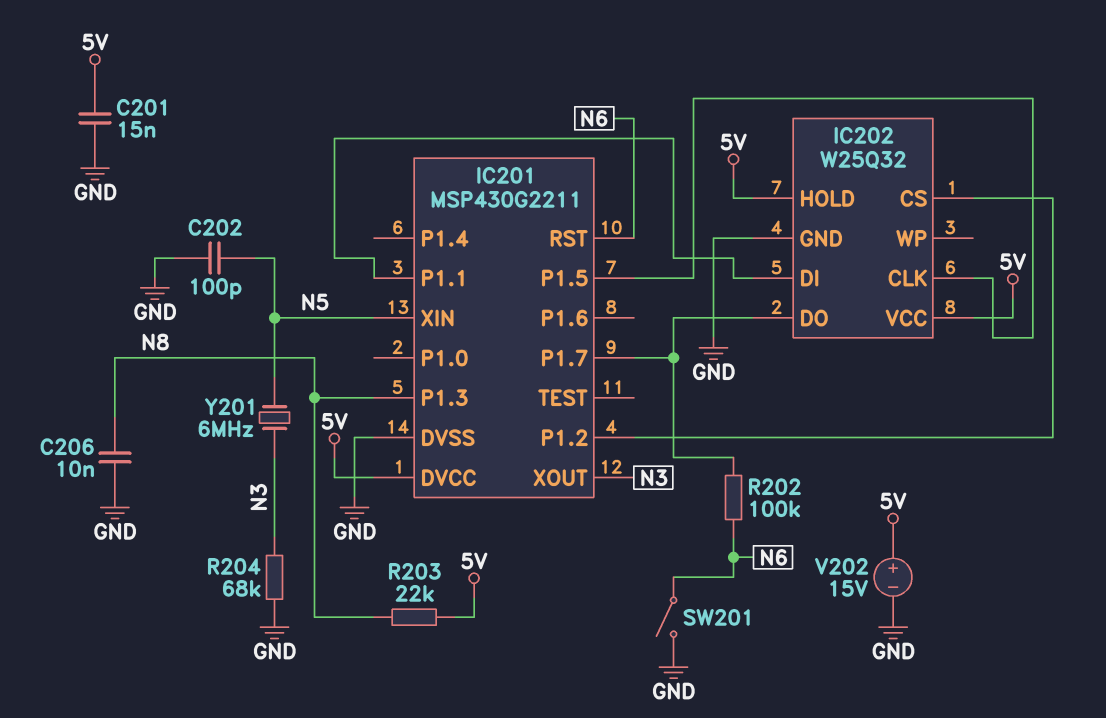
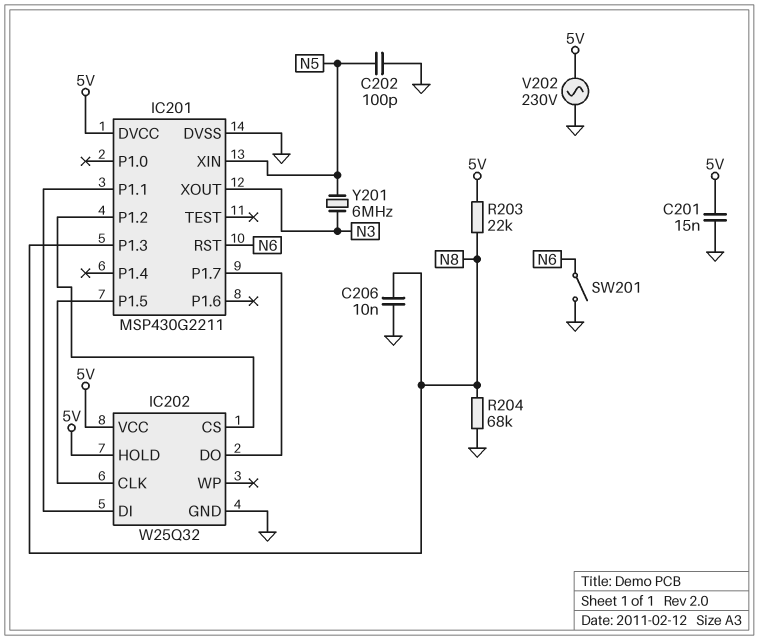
R202: 100k (IC201/P1.7, N6) -> none
R204: 68k (GND, N3) -> 68k (GND, N8)
V202: 15V (plus 5V, minus GND) -> AC 230V (5V, GND)

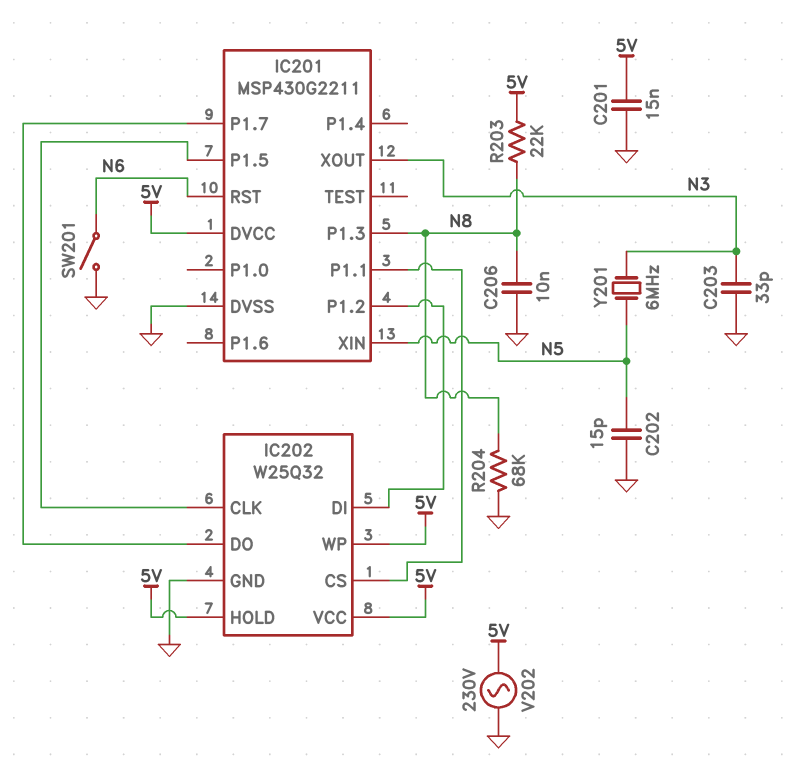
C202: 100pF (GND, N5) -> 15pF (GND, N5)
C203: none -> 33pF (GND, N3)
IC202 pin CS: IC201/P1.2 -> IC201/P1.1
IC202 pin DI: IC201/P1.1 -> IC201/P1.2
IC202 pin WP: none -> 5V

